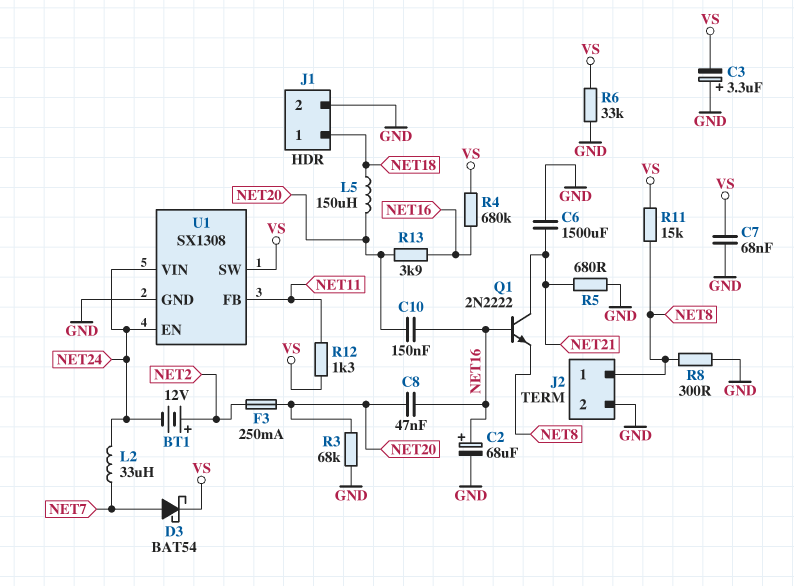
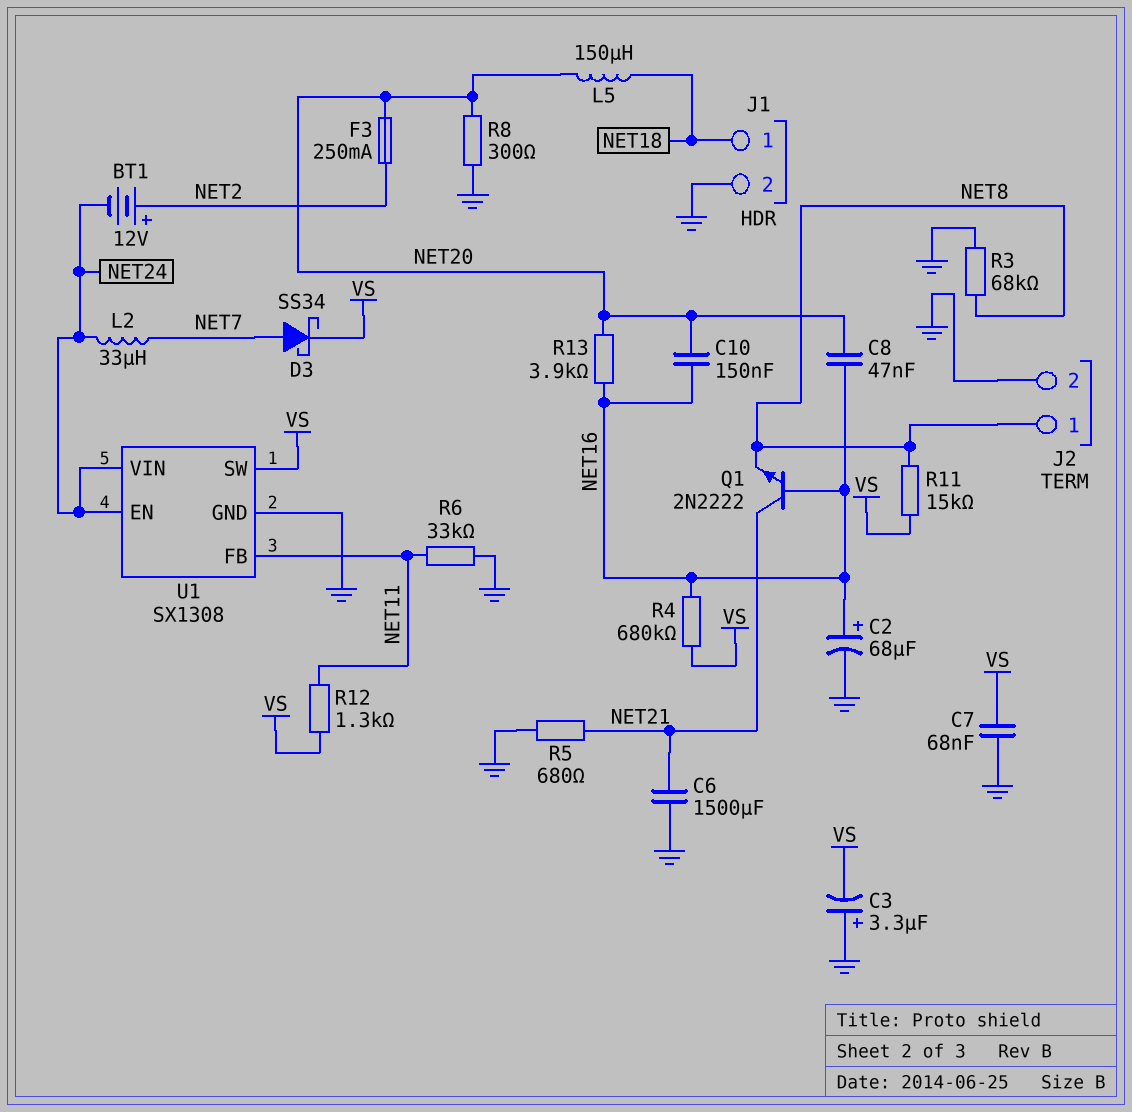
D3: schottky BAT54 (A NET7, K VS) -> schottky SS34 (A NET7, K VS)
R3: 68k (GND, NET20) -> 68k (GND, NET8)
R6: 33k (GND, VS) -> 33k (GND, NET11)
R8: 300 (GND, NET8) -> 300 (GND, NET20)

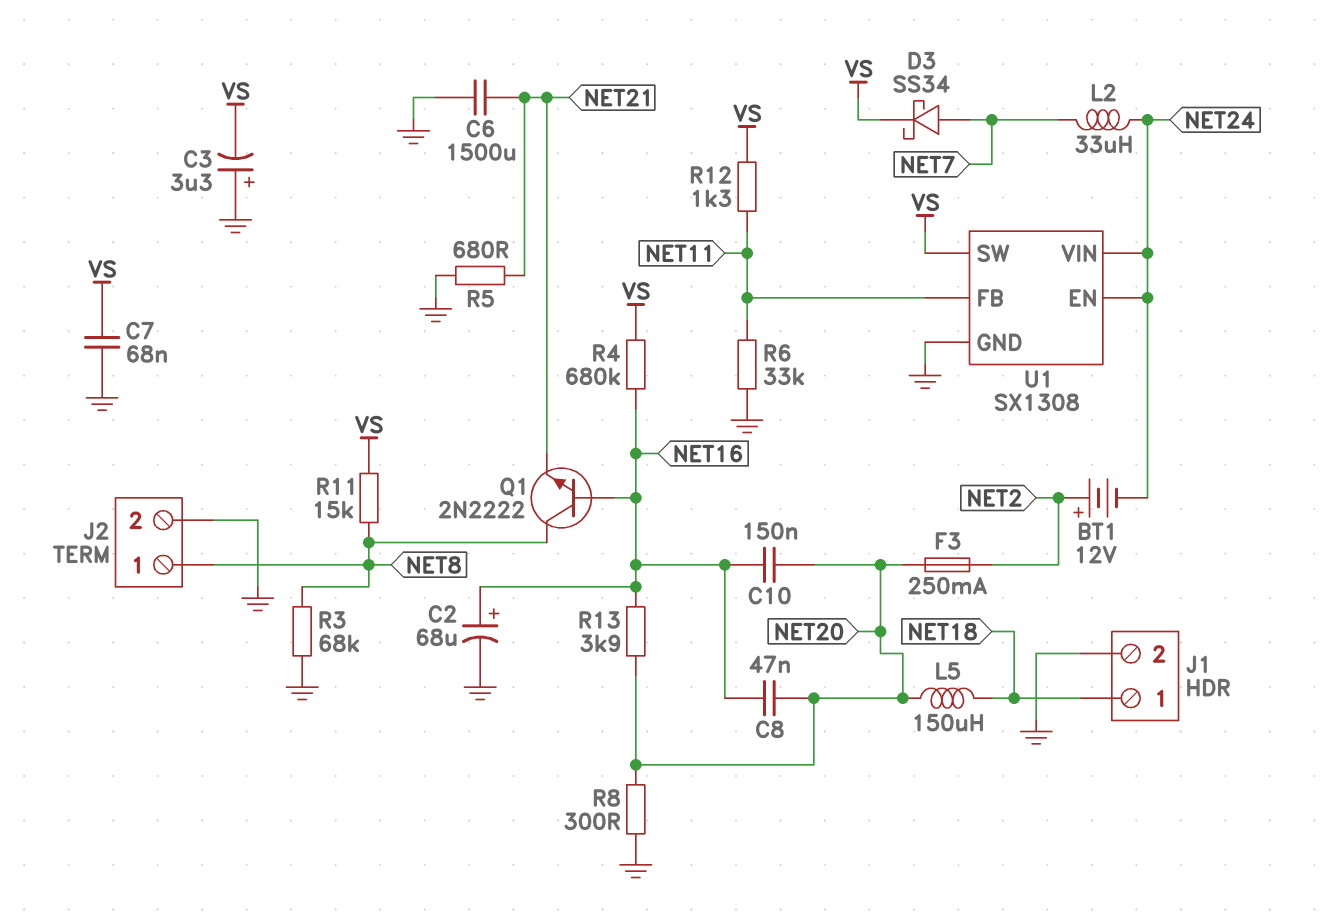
Q1: NPN 2N2222 (B NET16, C NET21, E NET8) -> NPN 2N2222 (B NET16, C NET8, E NET21)

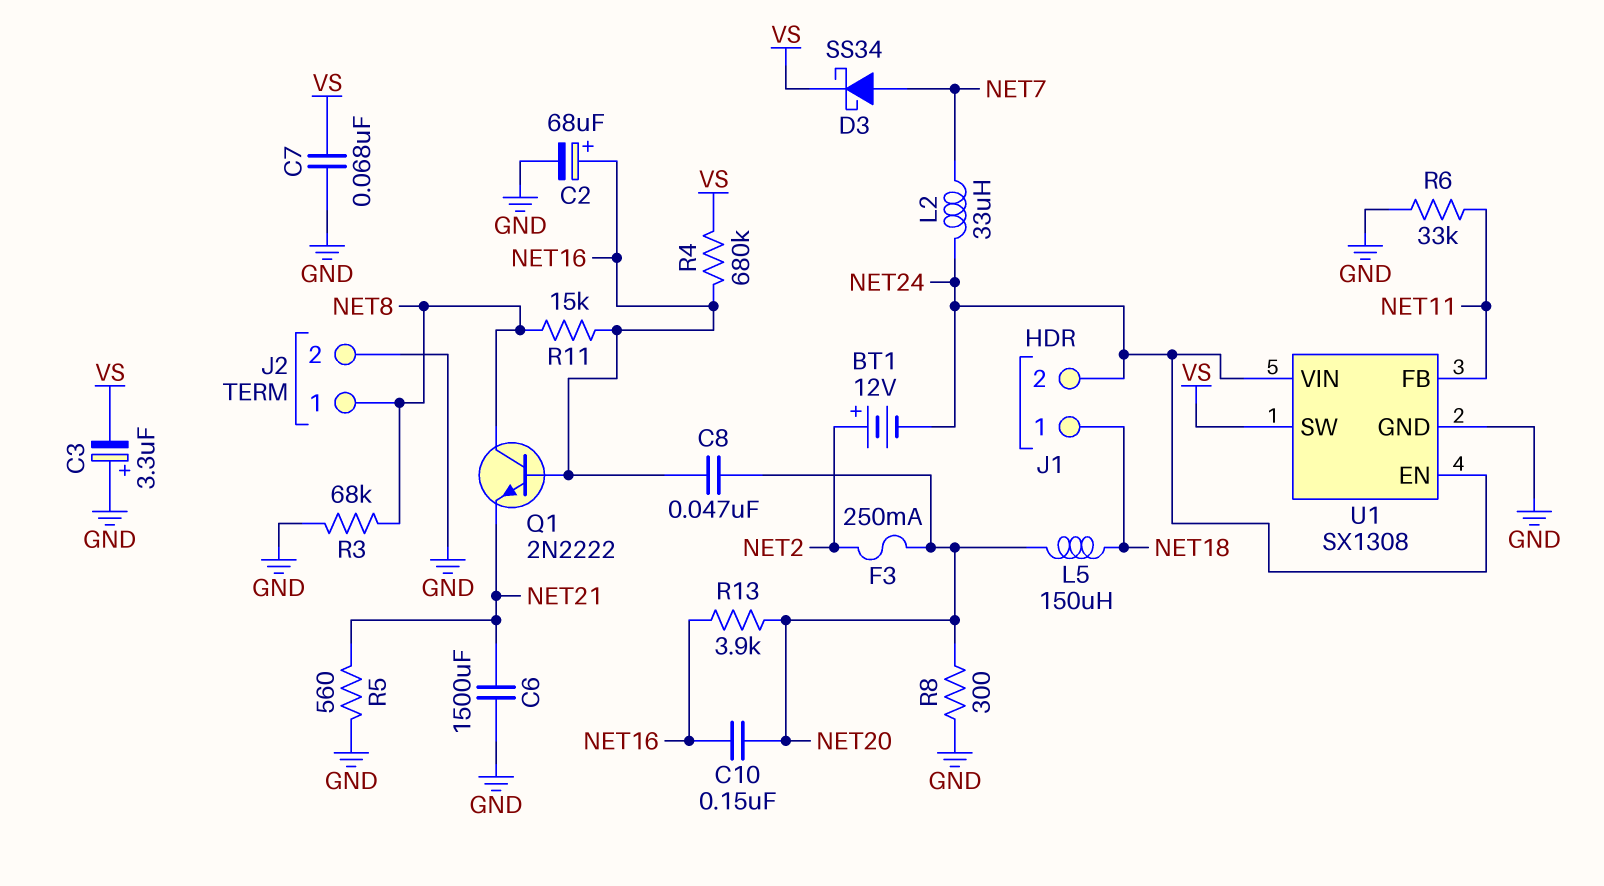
J1 pin 2: GND -> NET24
R5: 680 (GND, NET21) -> 560 (GND, NET21)
R11: 15k (NET8, VS) -> 15k (NET8, NET16)
R12: 1.3k (NET11, VS) -> none

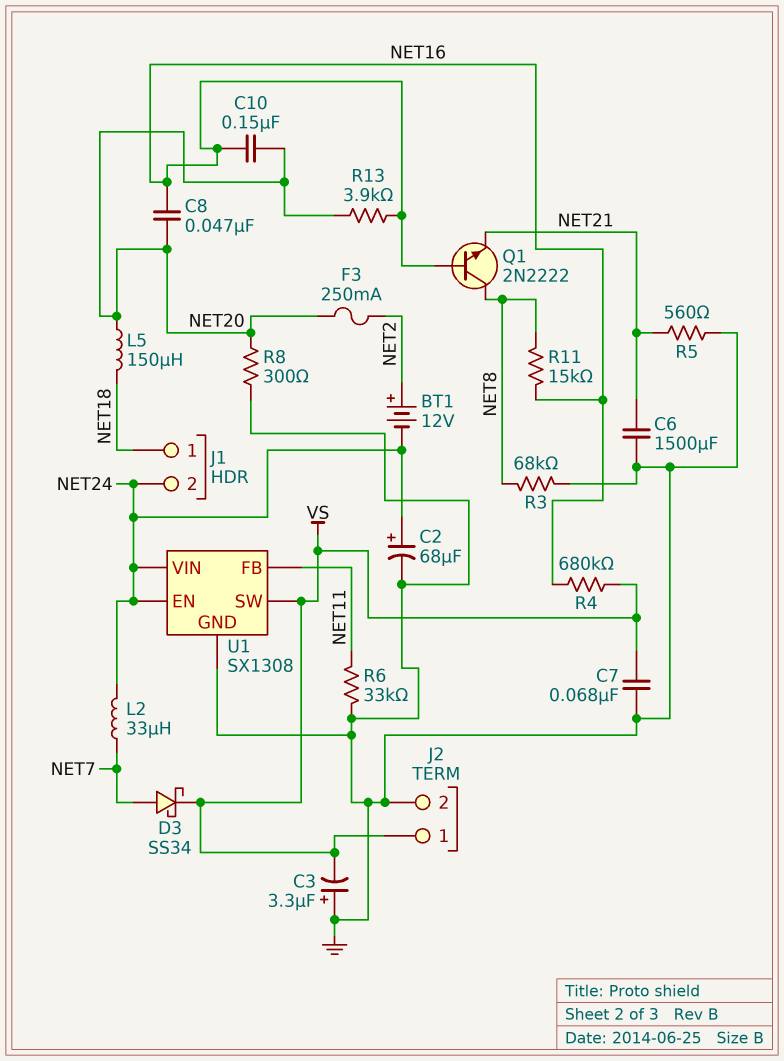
C2: 68uF (plus NET16, minus GND) -> 68uF (plus NET24, minus GND)
J2 pin 1: NET8 -> VS

